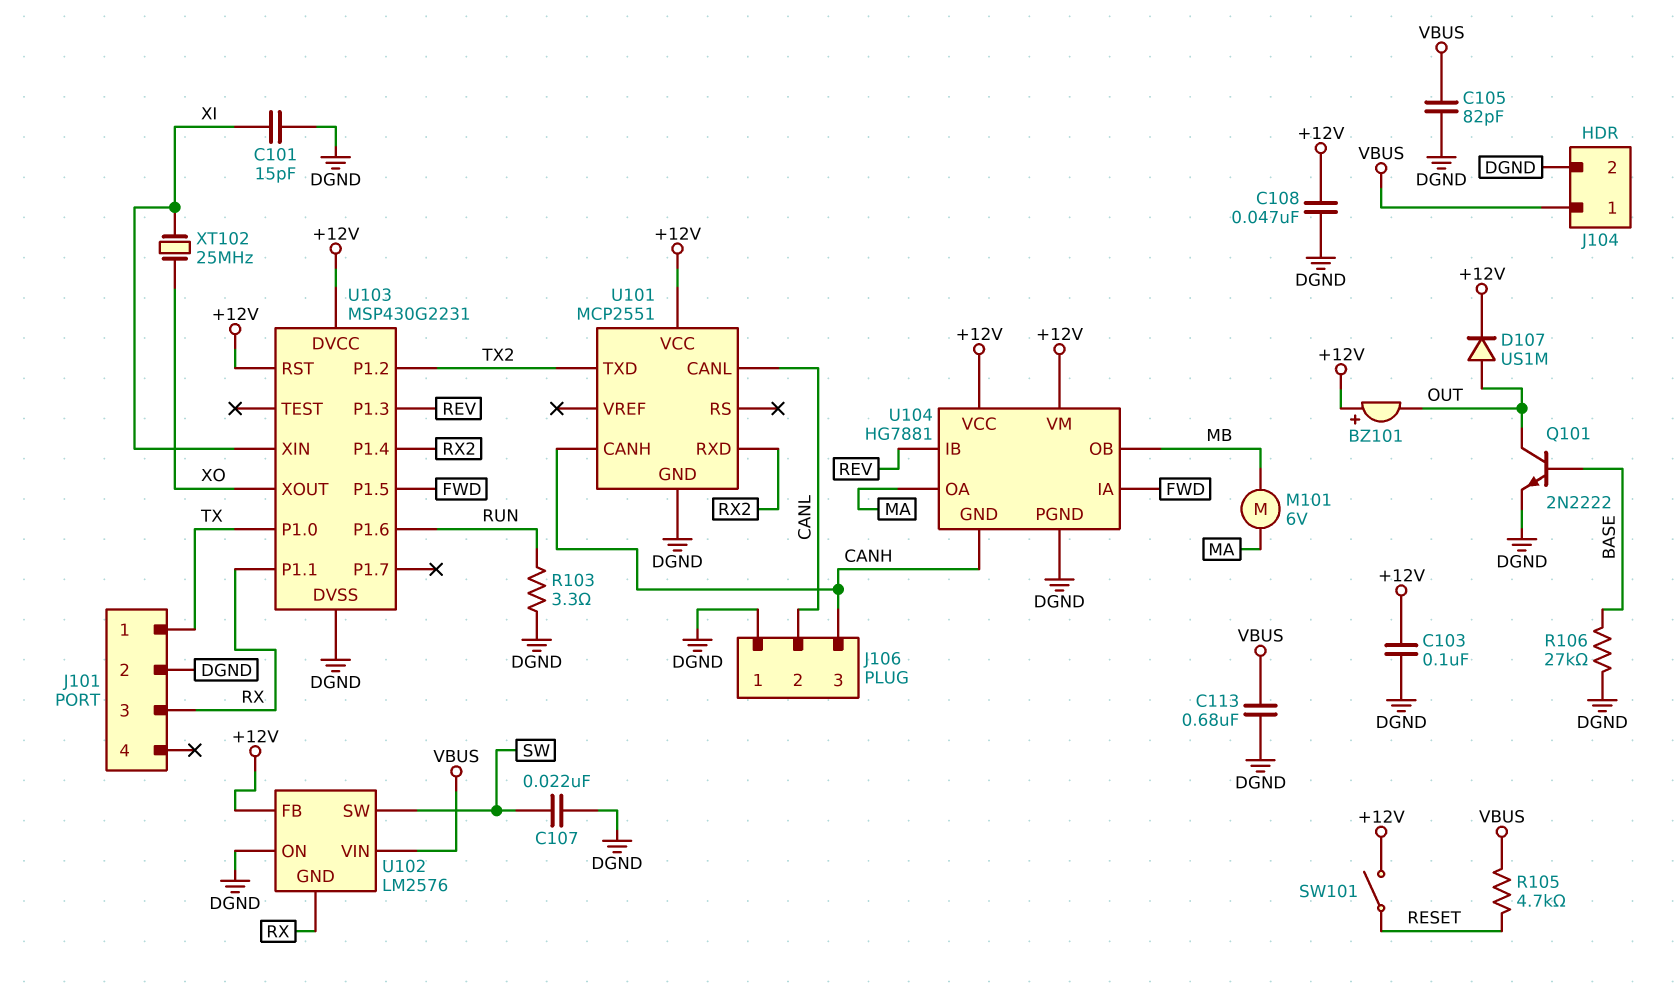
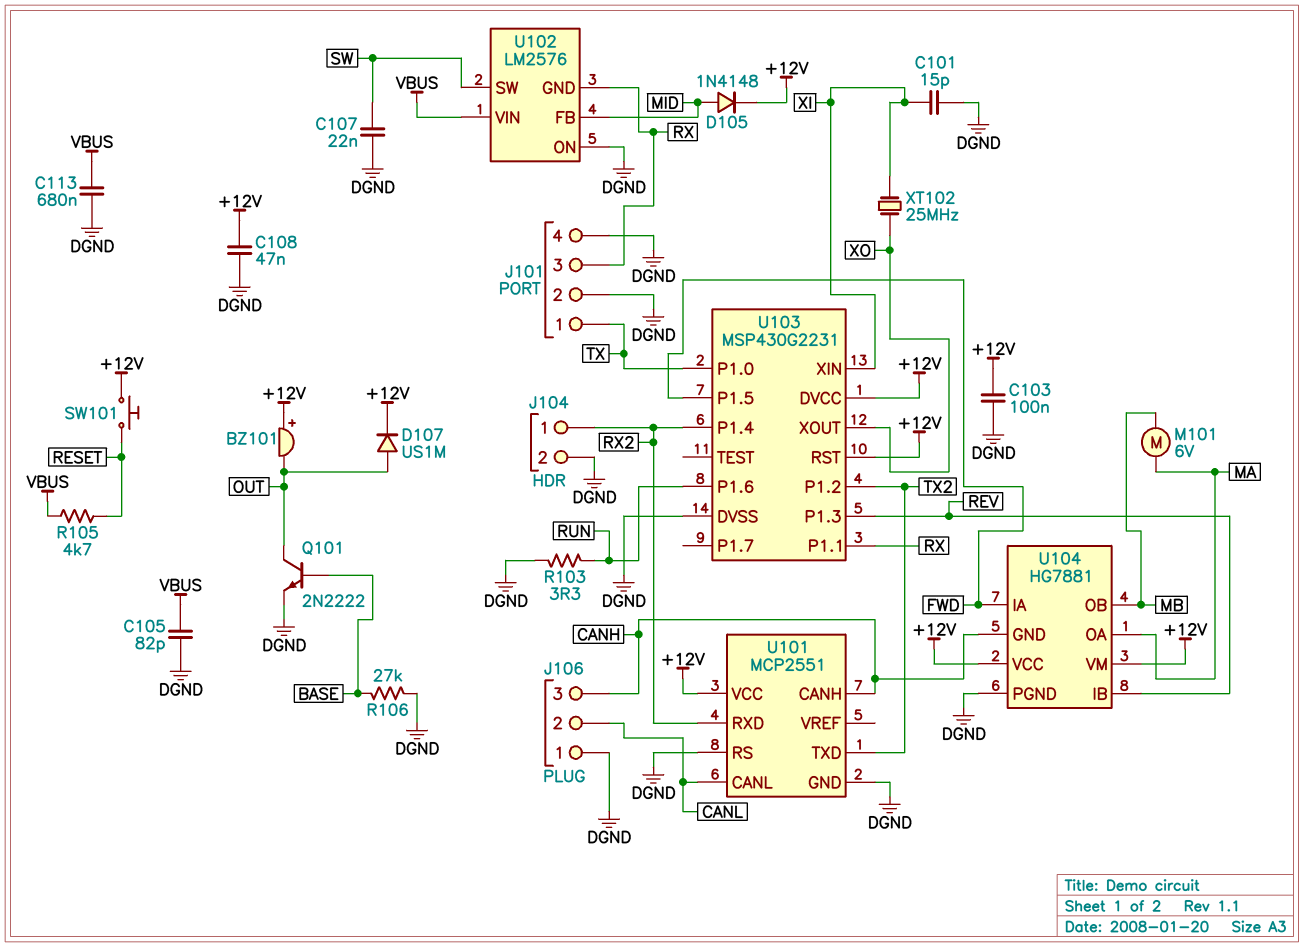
D105: none -> diode 1N4148 (A MID, K +12V)
J101 pin 4: none -> DGND
J104 pin 1: VBUS -> RX2
SW101: switch (+12V, RESET) -> button (+12V, RESET)
U101 pin RS: none -> DGND
U102 pin FB: +12V -> MID

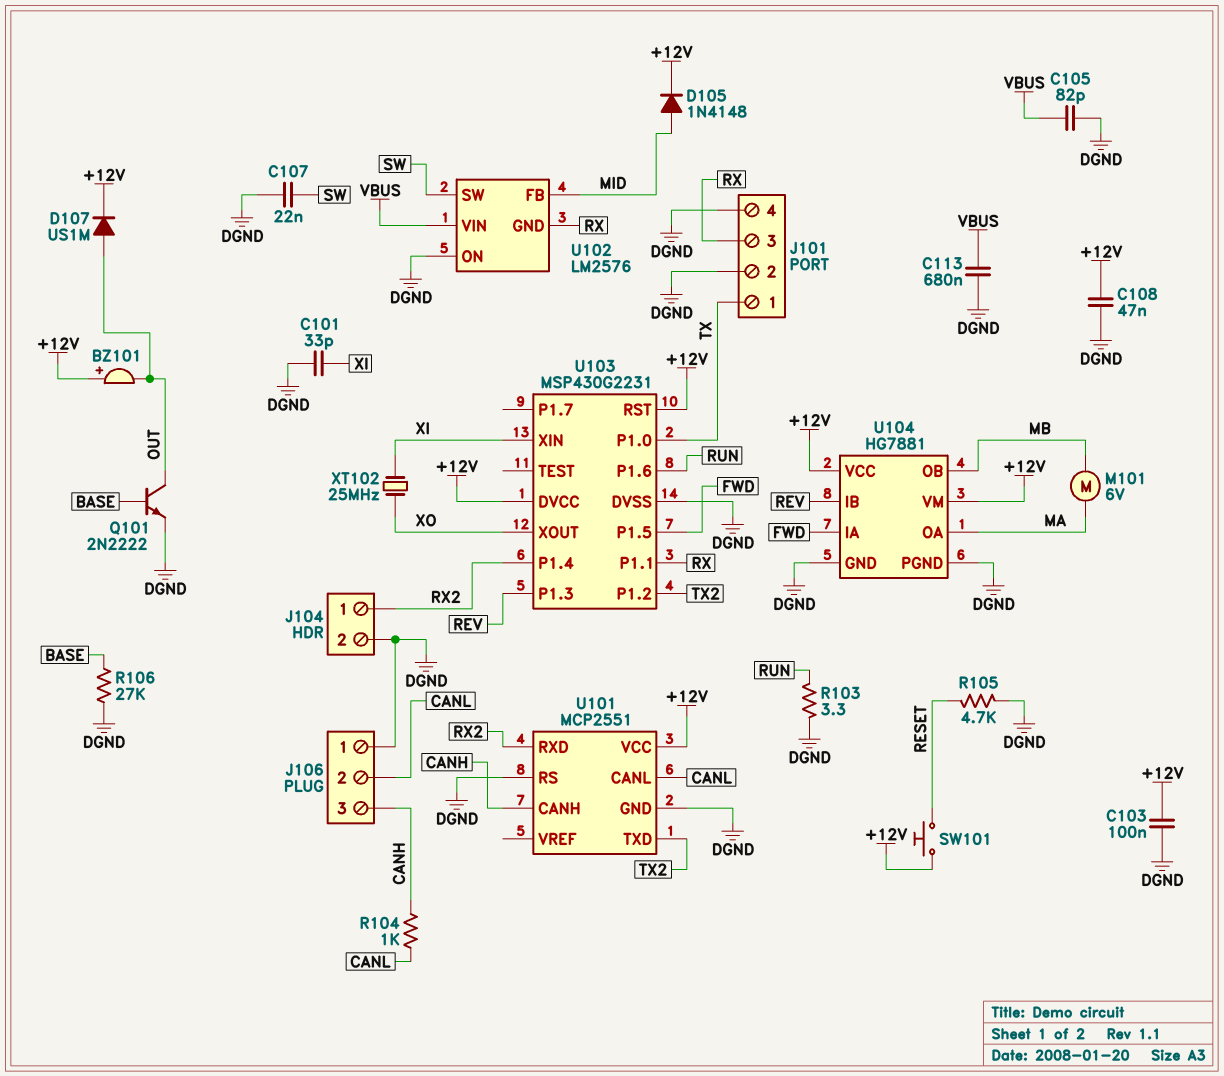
C101: 15pF (DGND, XI) -> 33pF (DGND, XI)
R104: none -> 1k (CANH, CANL)
R105: 4.7k (RESET, VBUS) -> 4.7k (DGND, RESET)
U104 pin GND: CANH -> DGND

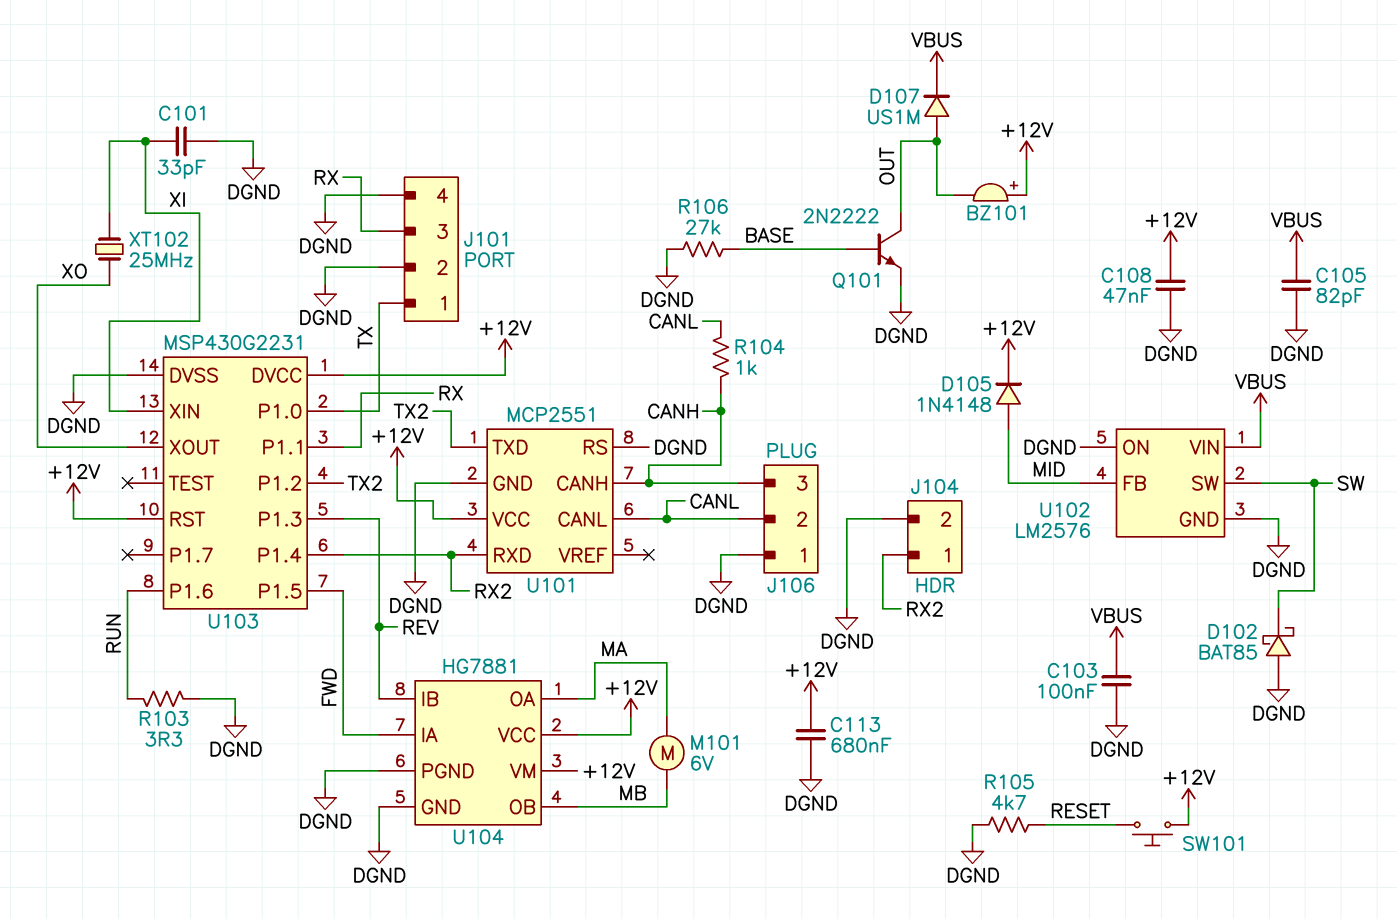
C103: 100nF (+12V, DGND) -> 100nF (DGND, VBUS)
C107: 22nF (DGND, SW) -> none
C113: 680nF (DGND, VBUS) -> 680nF (+12V, DGND)
D102: none -> schottky BAT85 (A DGND, K SW)
D107: diode US1M (A OUT, K +12V) -> diode US1M (A OUT, K VBUS)
U102 pin GND: RX -> DGND

